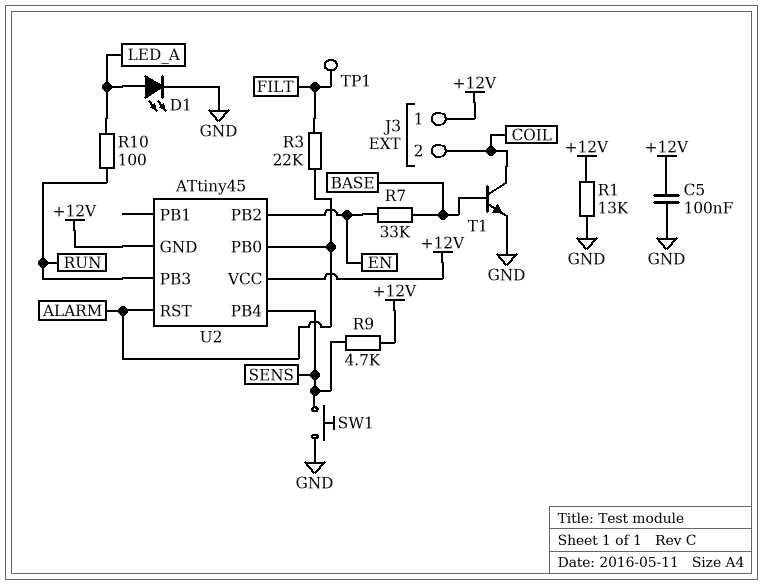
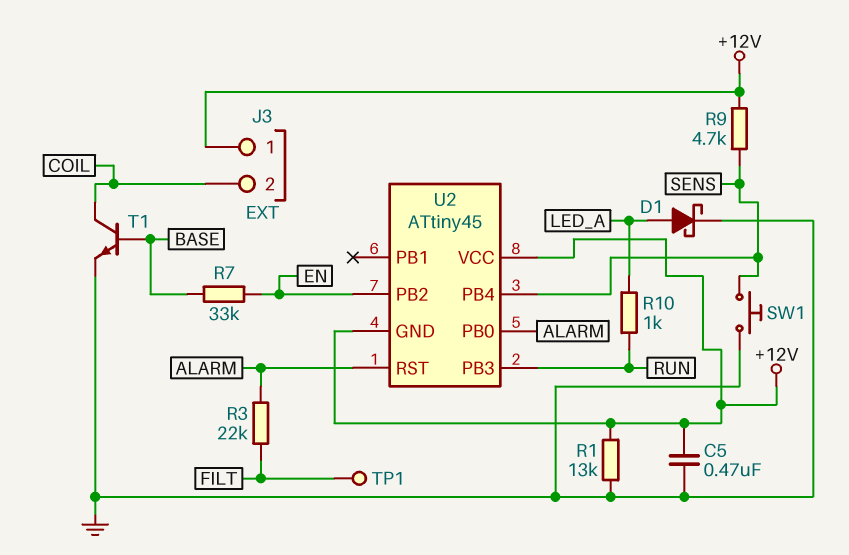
C5: 100nF (+12V, GND) -> 470nF (+12V, GND)
D1: LED (A LED_A, K GND) -> schottky (A LED_A, K GND)
R10: 100 (LED_A, RUN) -> 1k (LED_A, RUN)

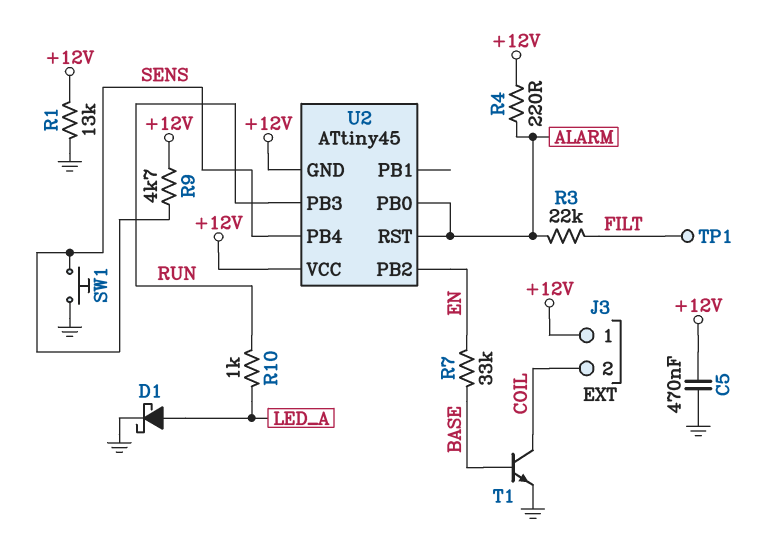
R4: none -> 220 (+12V, ALARM)

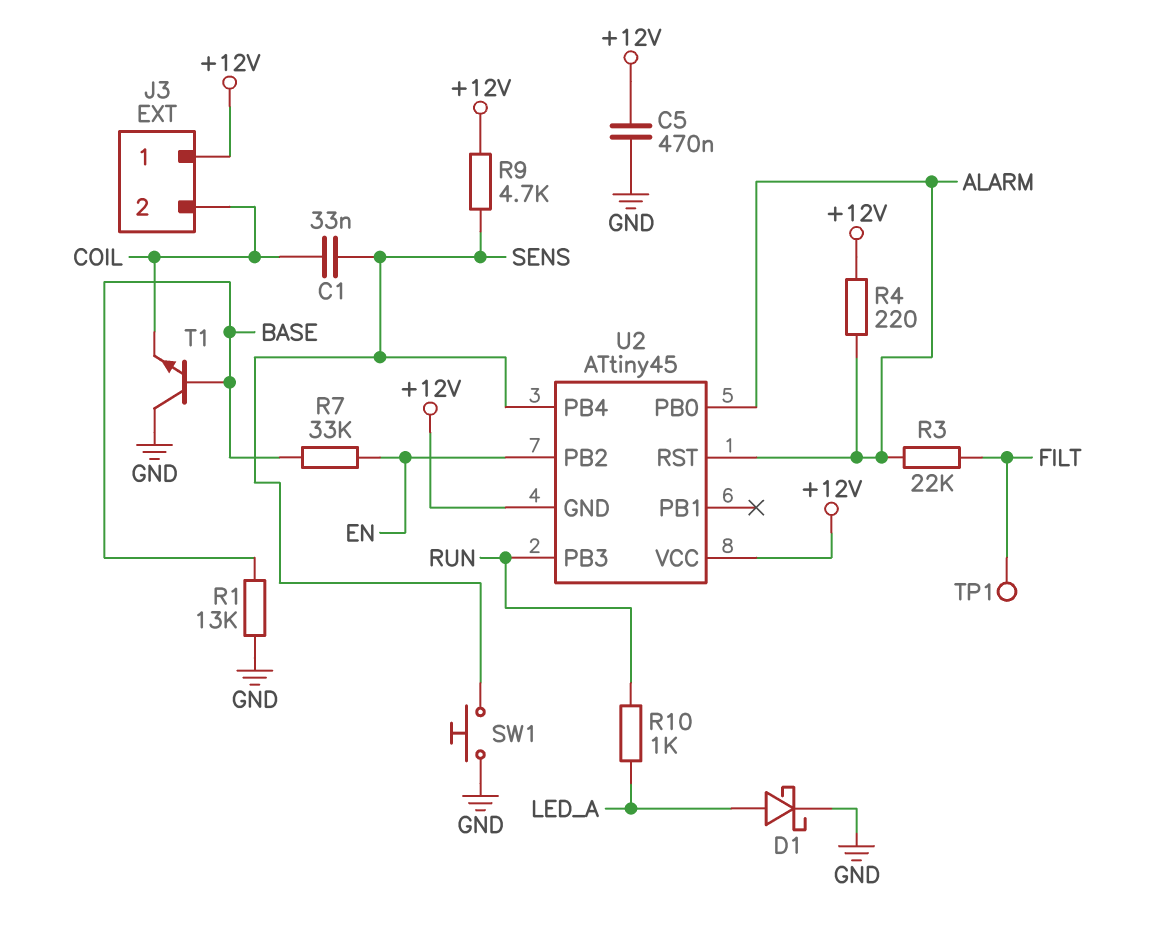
C1: none -> 33nF (COIL, SENS)
R1: 13k (+12V, GND) -> 13k (BASE, GND)
T1: NPN (B BASE, C COIL, E GND) -> NPN (B BASE, C GND, E COIL)

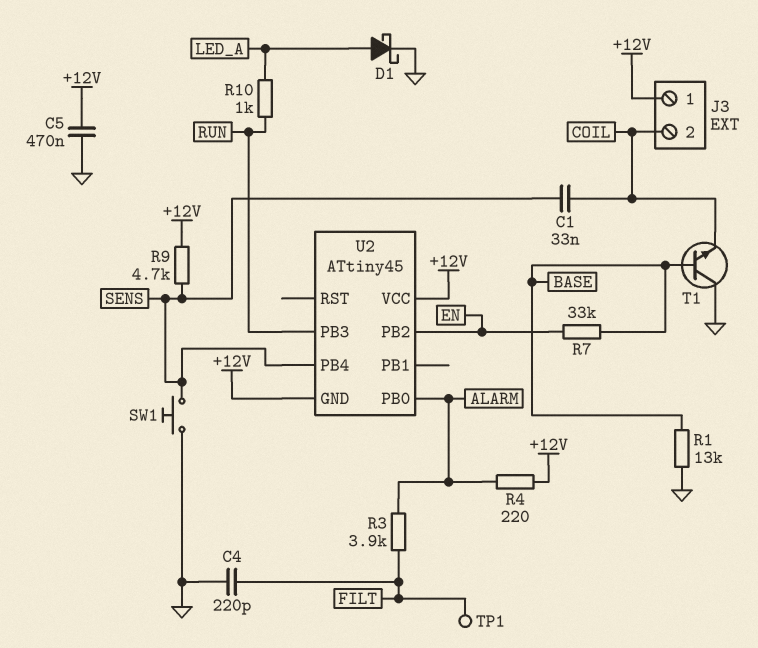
C4: none -> 220pF (FILT, GND)
R3: 22k (ALARM, FILT) -> 3.9k (ALARM, FILT)
U2 pin RST: ALARM -> none

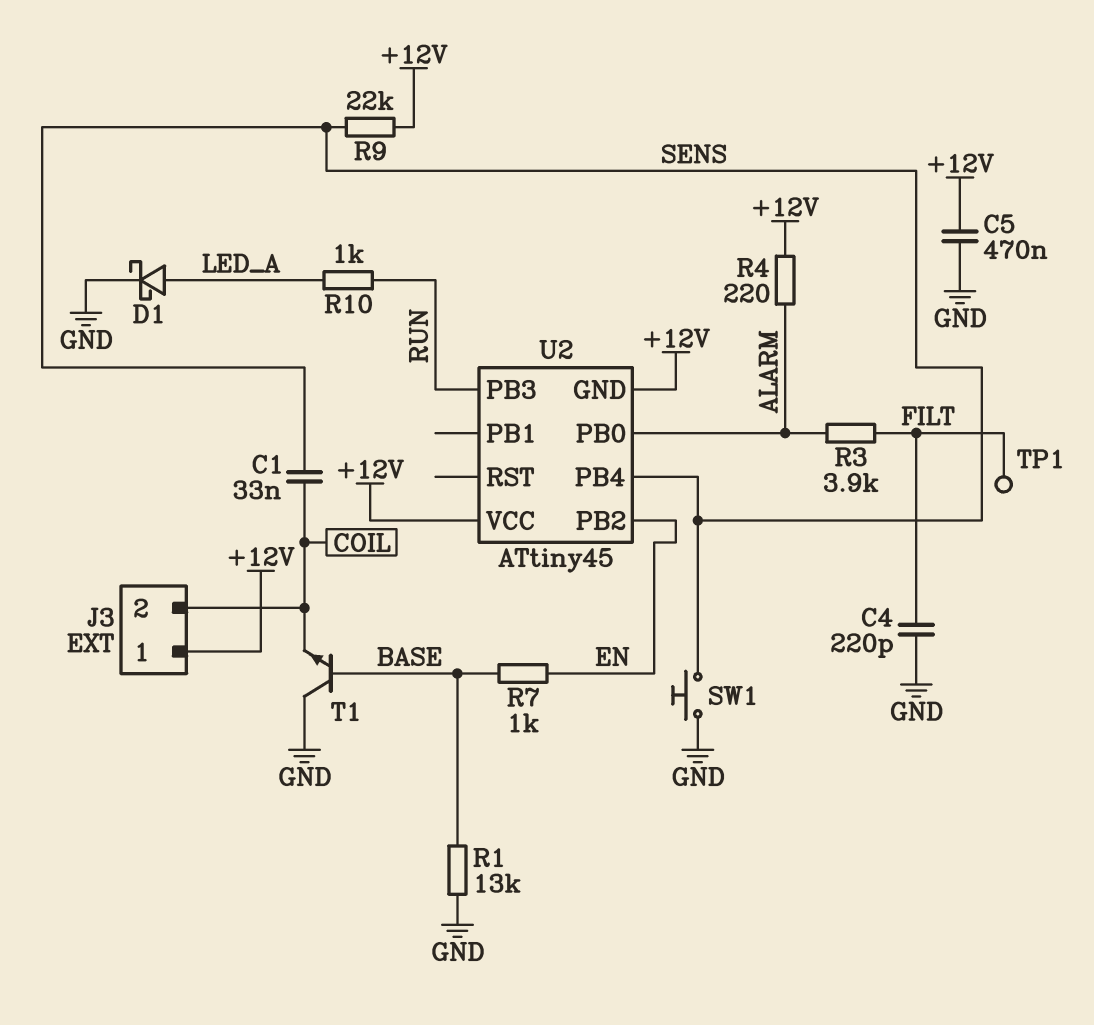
R7: 33k (BASE, EN) -> 1k (BASE, EN)
R9: 4.7k (+12V, SENS) -> 22k (+12V, SENS)

